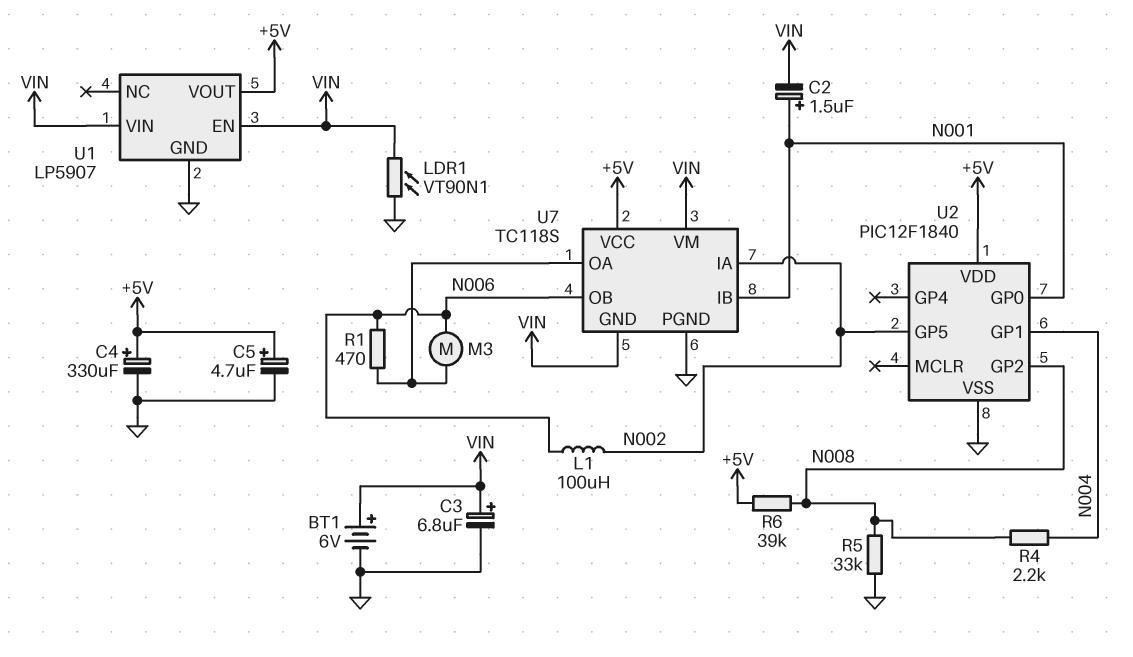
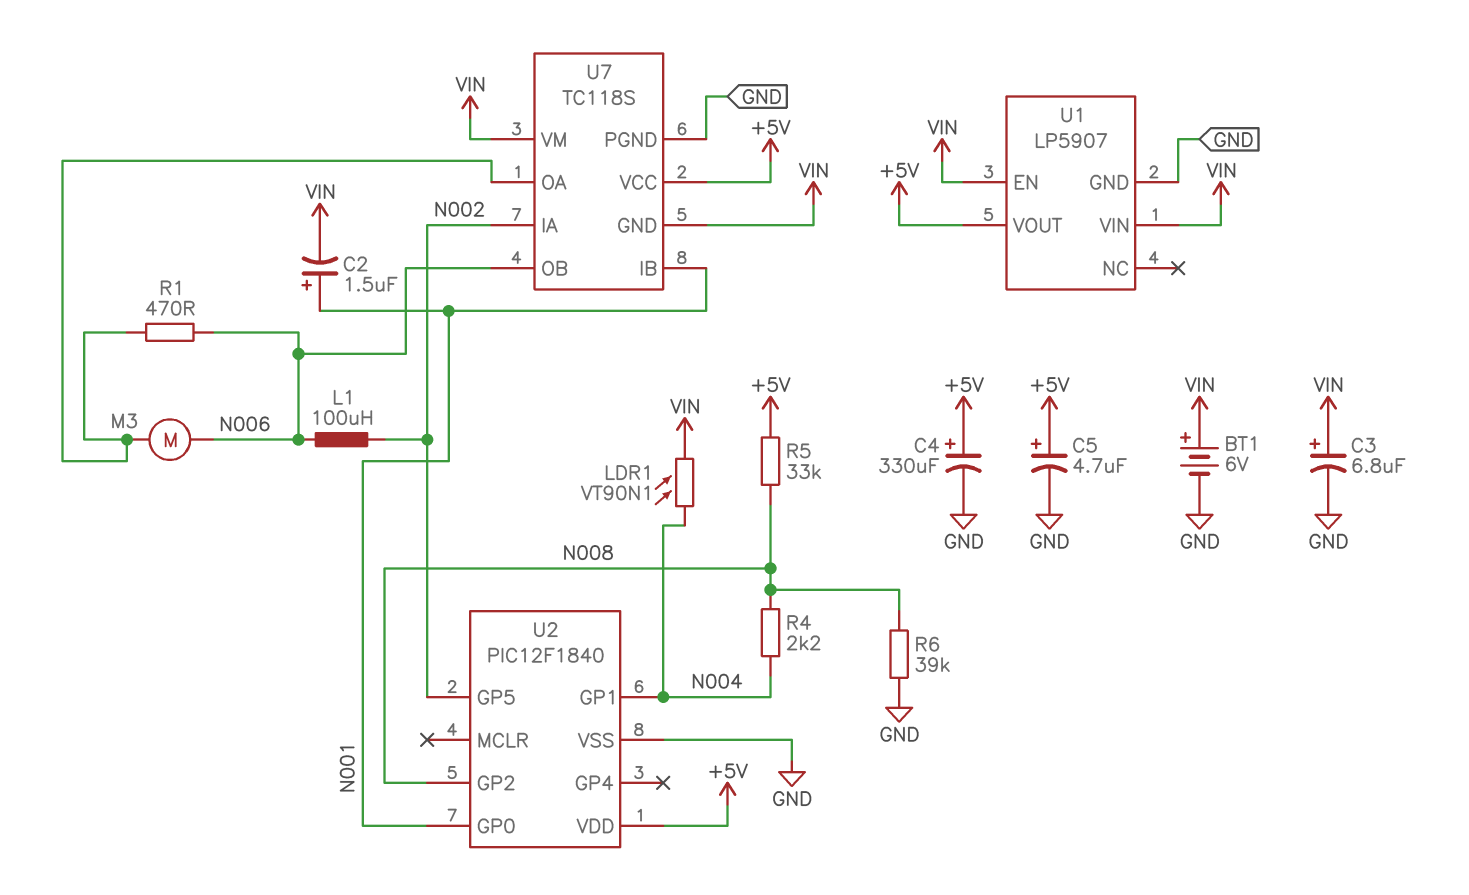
LDR1: VT90N1 (GND, VIN) -> VT90N1 (N004, VIN)
R5: 33k (GND, N008) -> 33k (+5V, N008)
R6: 39k (+5V, N008) -> 39k (GND, N008)

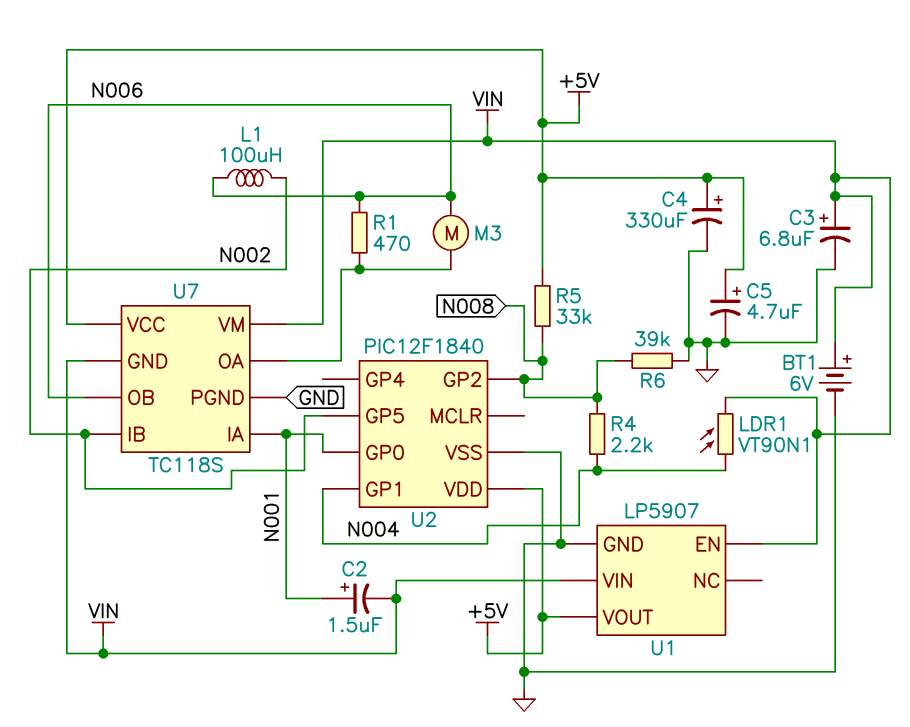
U7 pin IA: N002 -> N001
U7 pin IB: N001 -> N002

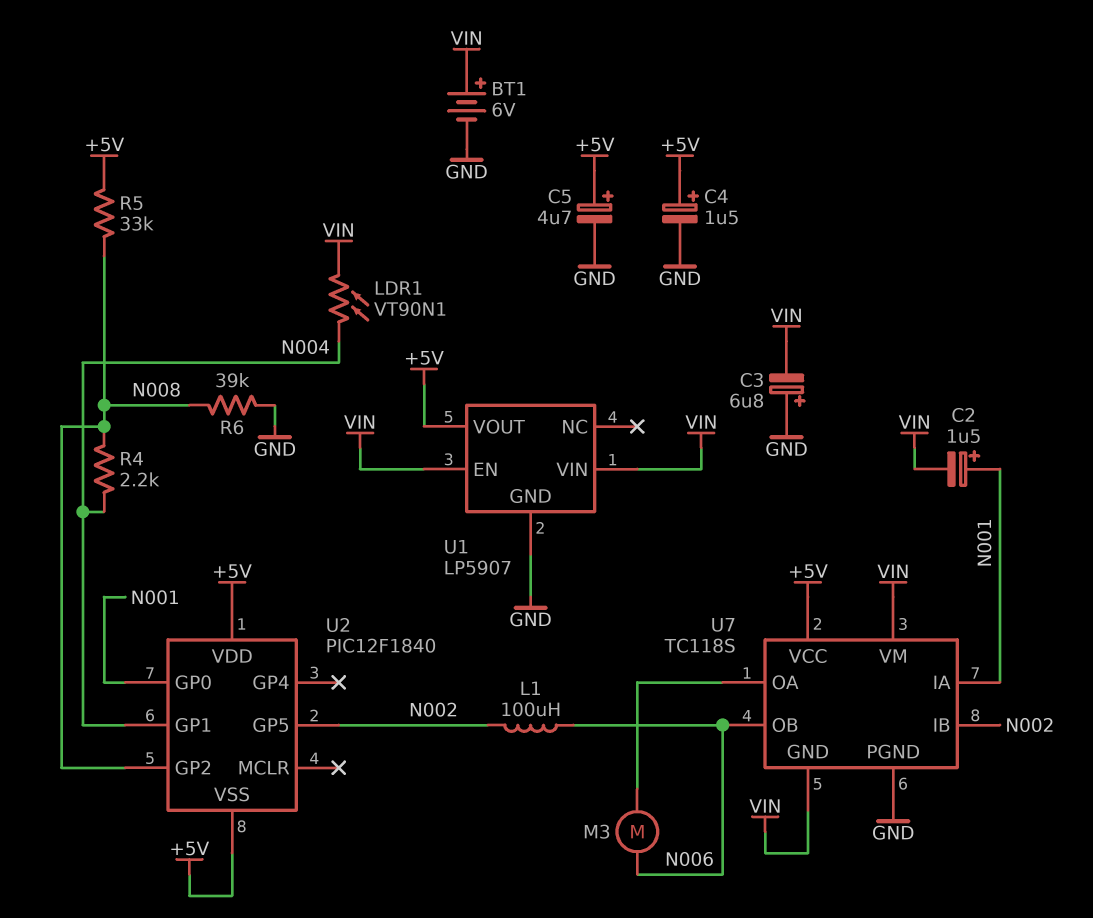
C3: 6.8uF (plus VIN, minus GND) -> 6.8uF (plus GND, minus VIN)
C4: 330uF (plus +5V, minus GND) -> 1.5uF (plus +5V, minus GND)
R1: 470 (N006, U7/OA) -> none
U2 pin VSS: GND -> +5V

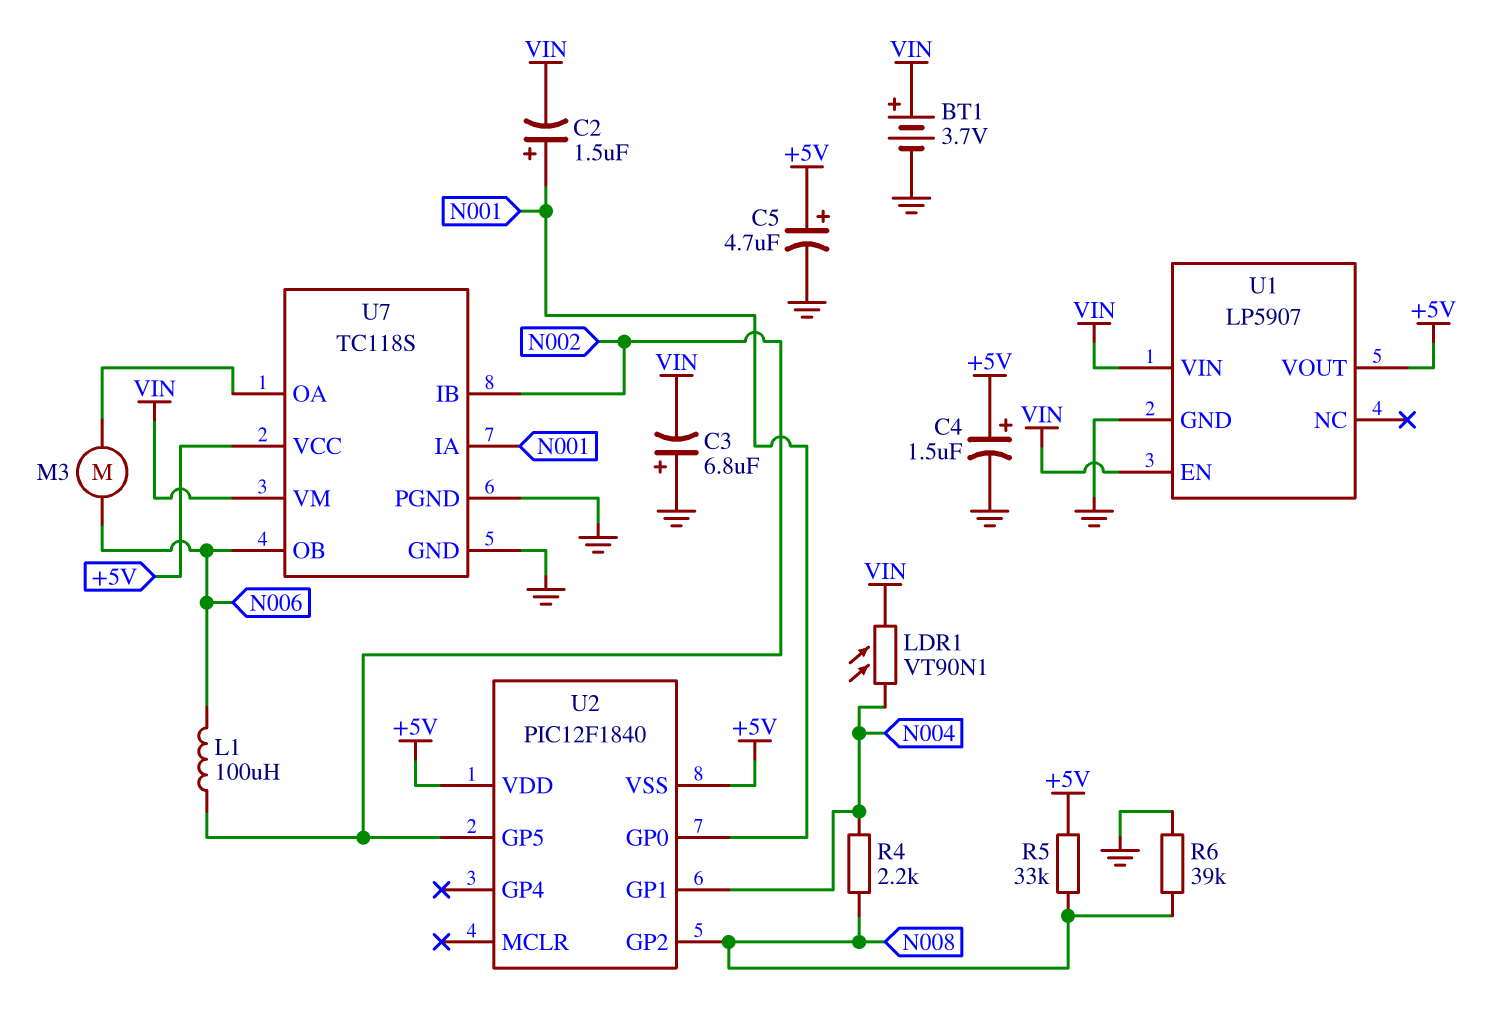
BT1: 6V (plus VIN, minus GND) -> 3.7V (plus VIN, minus GND)
U7 pin GND: VIN -> GND

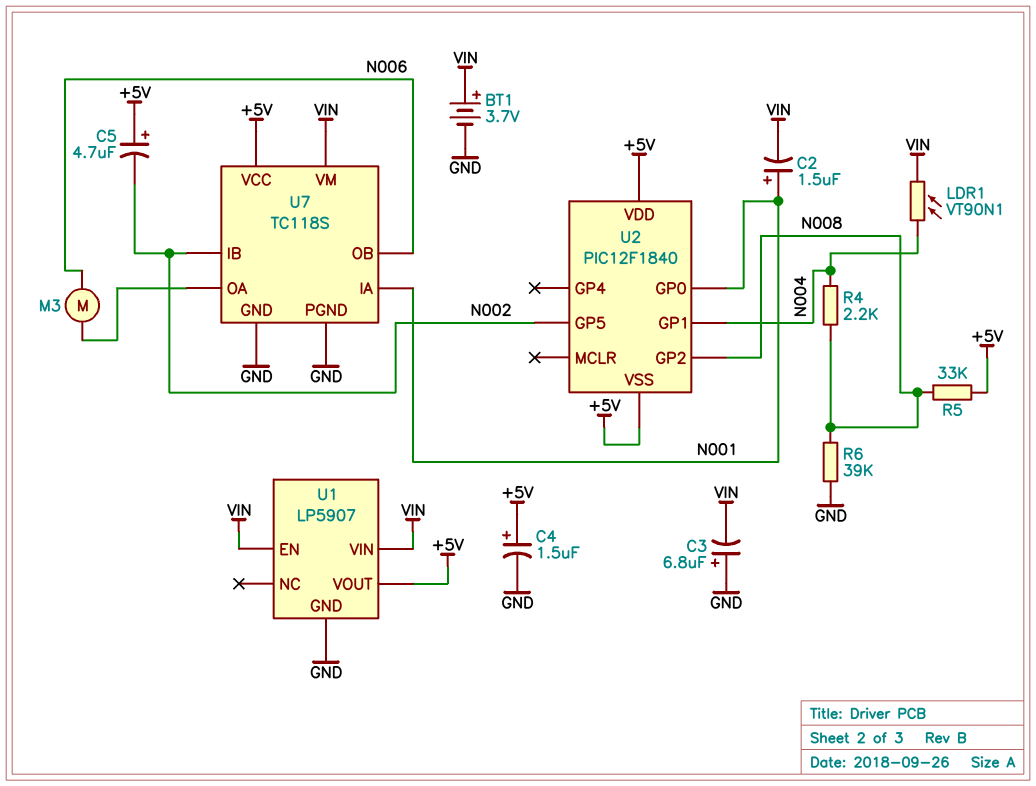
C5: 4.7uF (plus +5V, minus GND) -> 4.7uF (plus +5V, minus N002)
L1: 100uH (N002, N006) -> none

